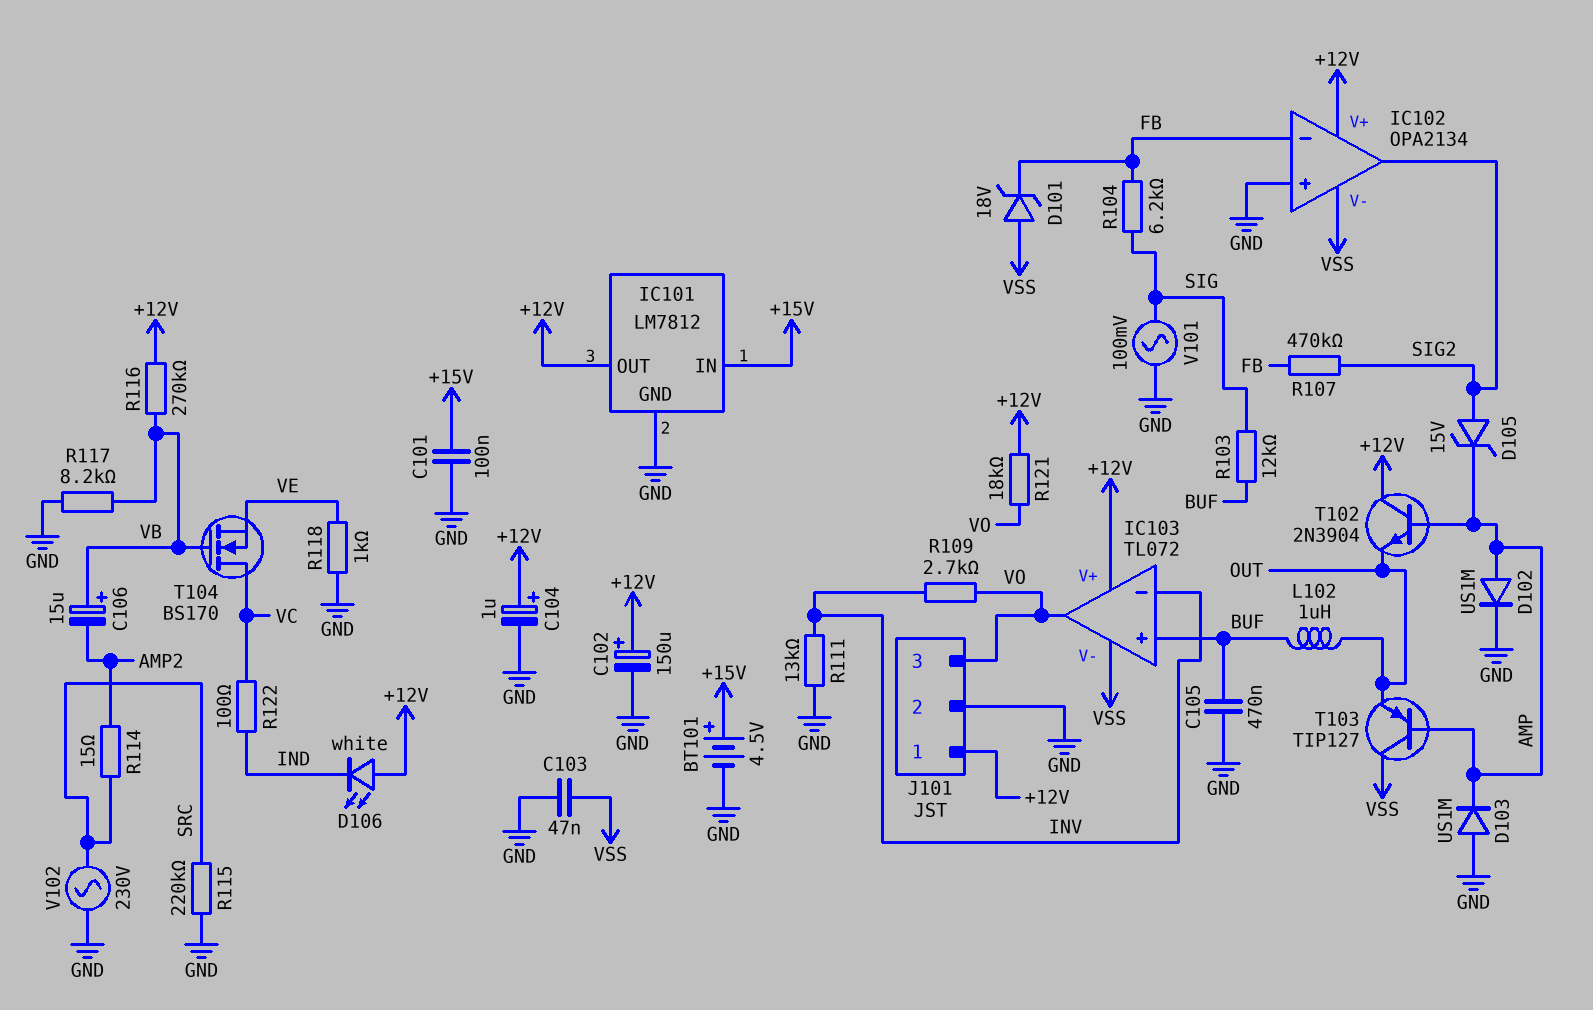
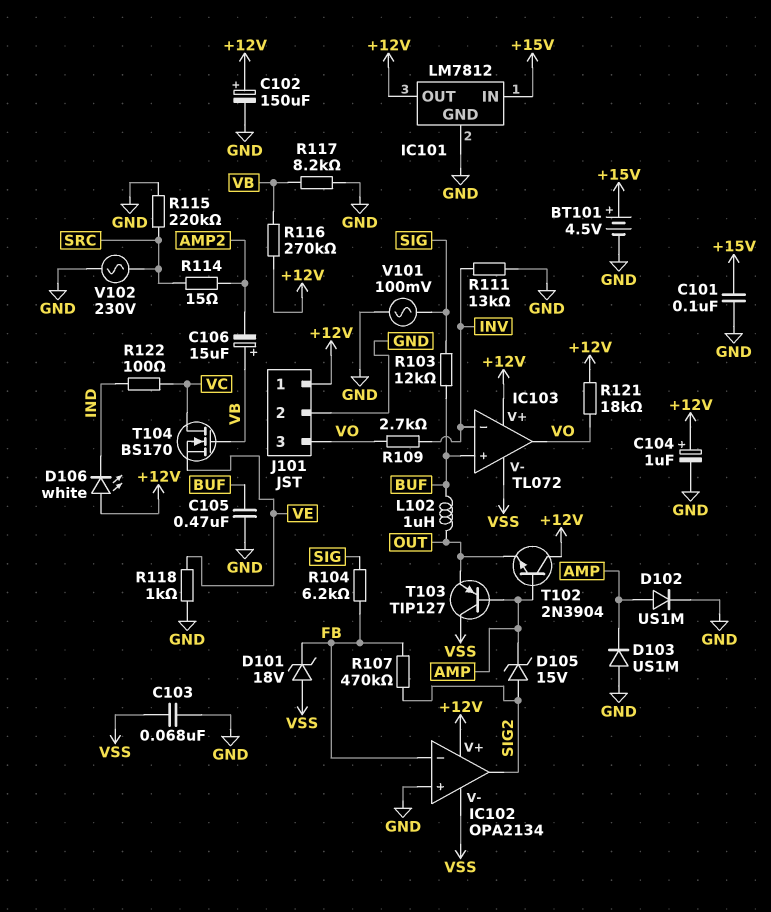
C103: 47nF (GND, VSS) -> 68nF (GND, VSS)

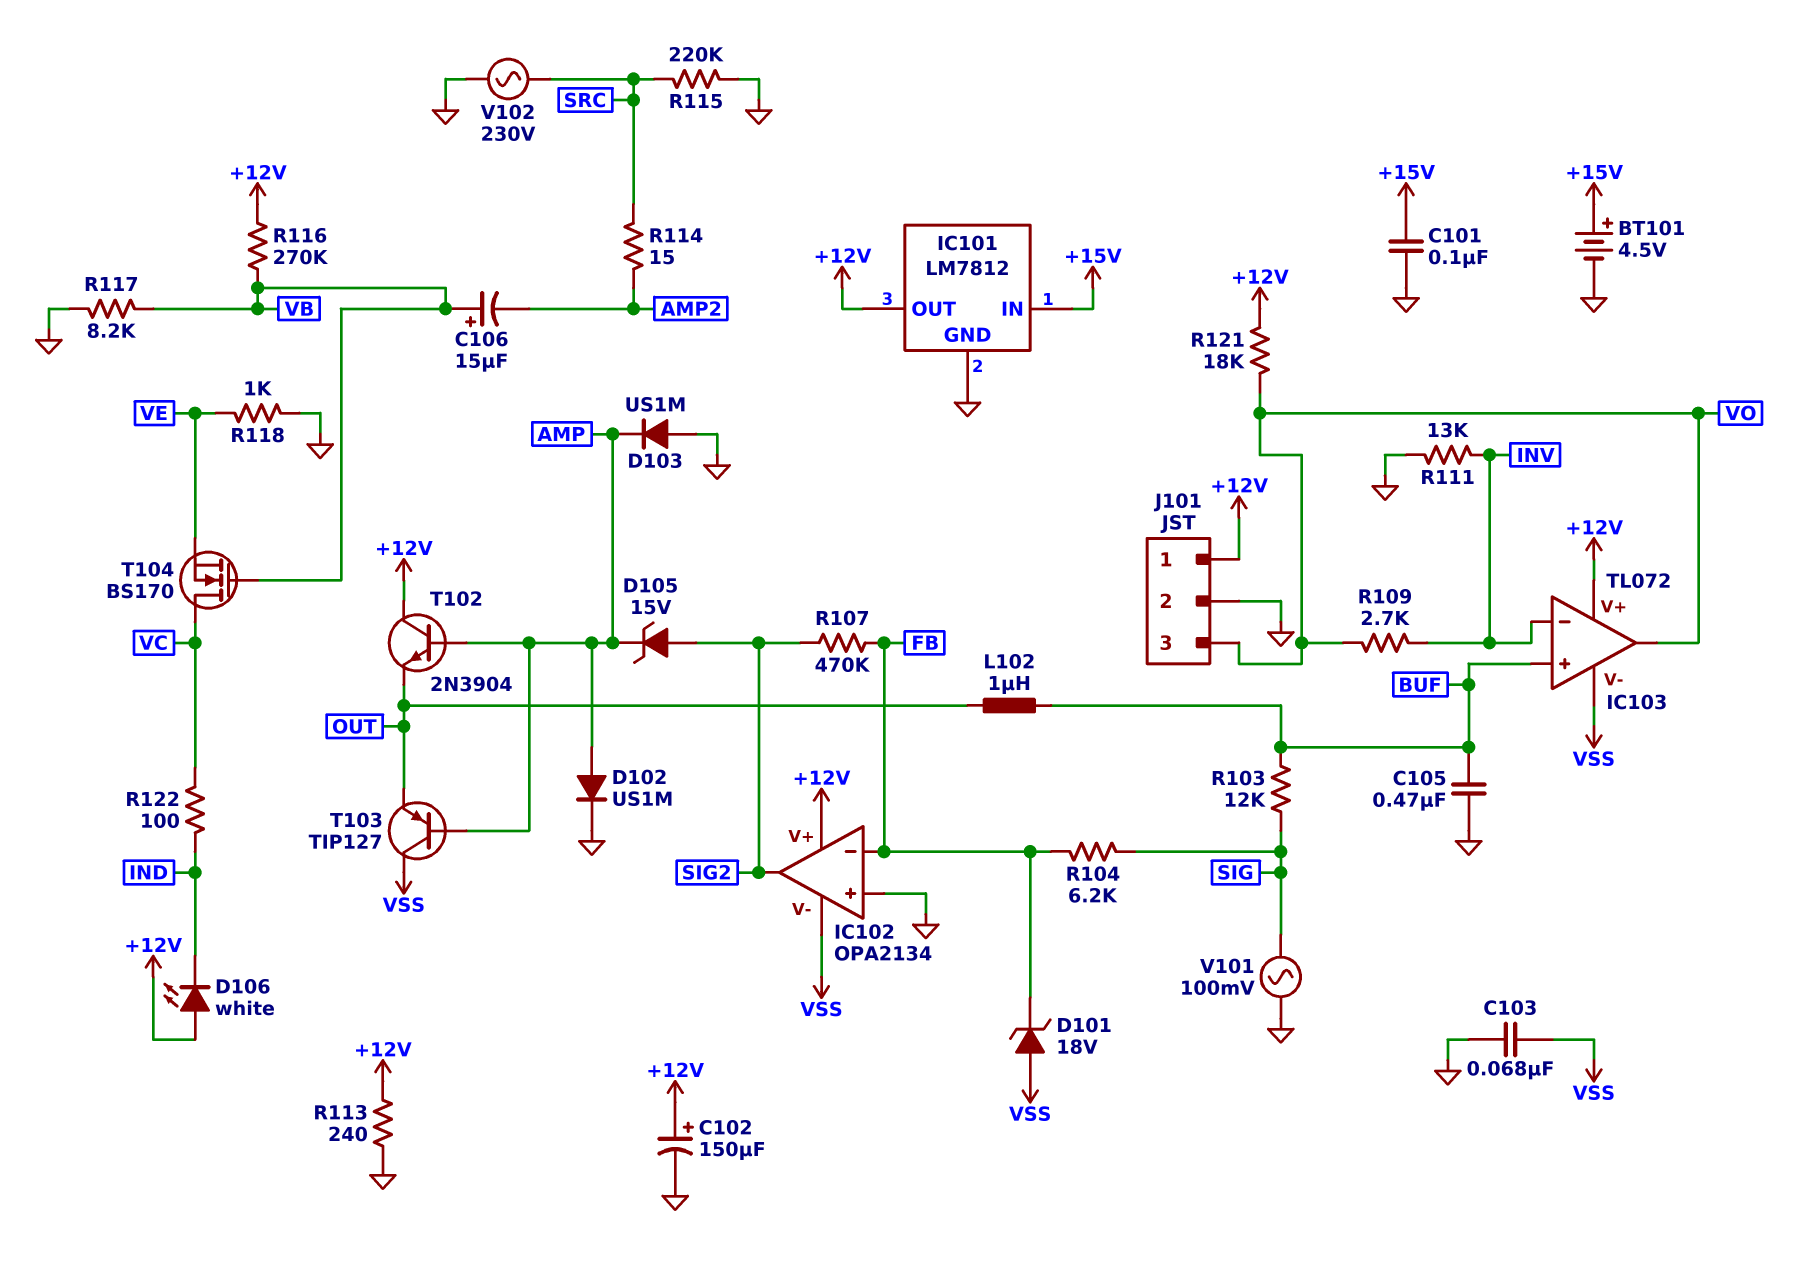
C104: 1uF (plus +12V, minus GND) -> none
R113: none -> 240 (+12V, GND)

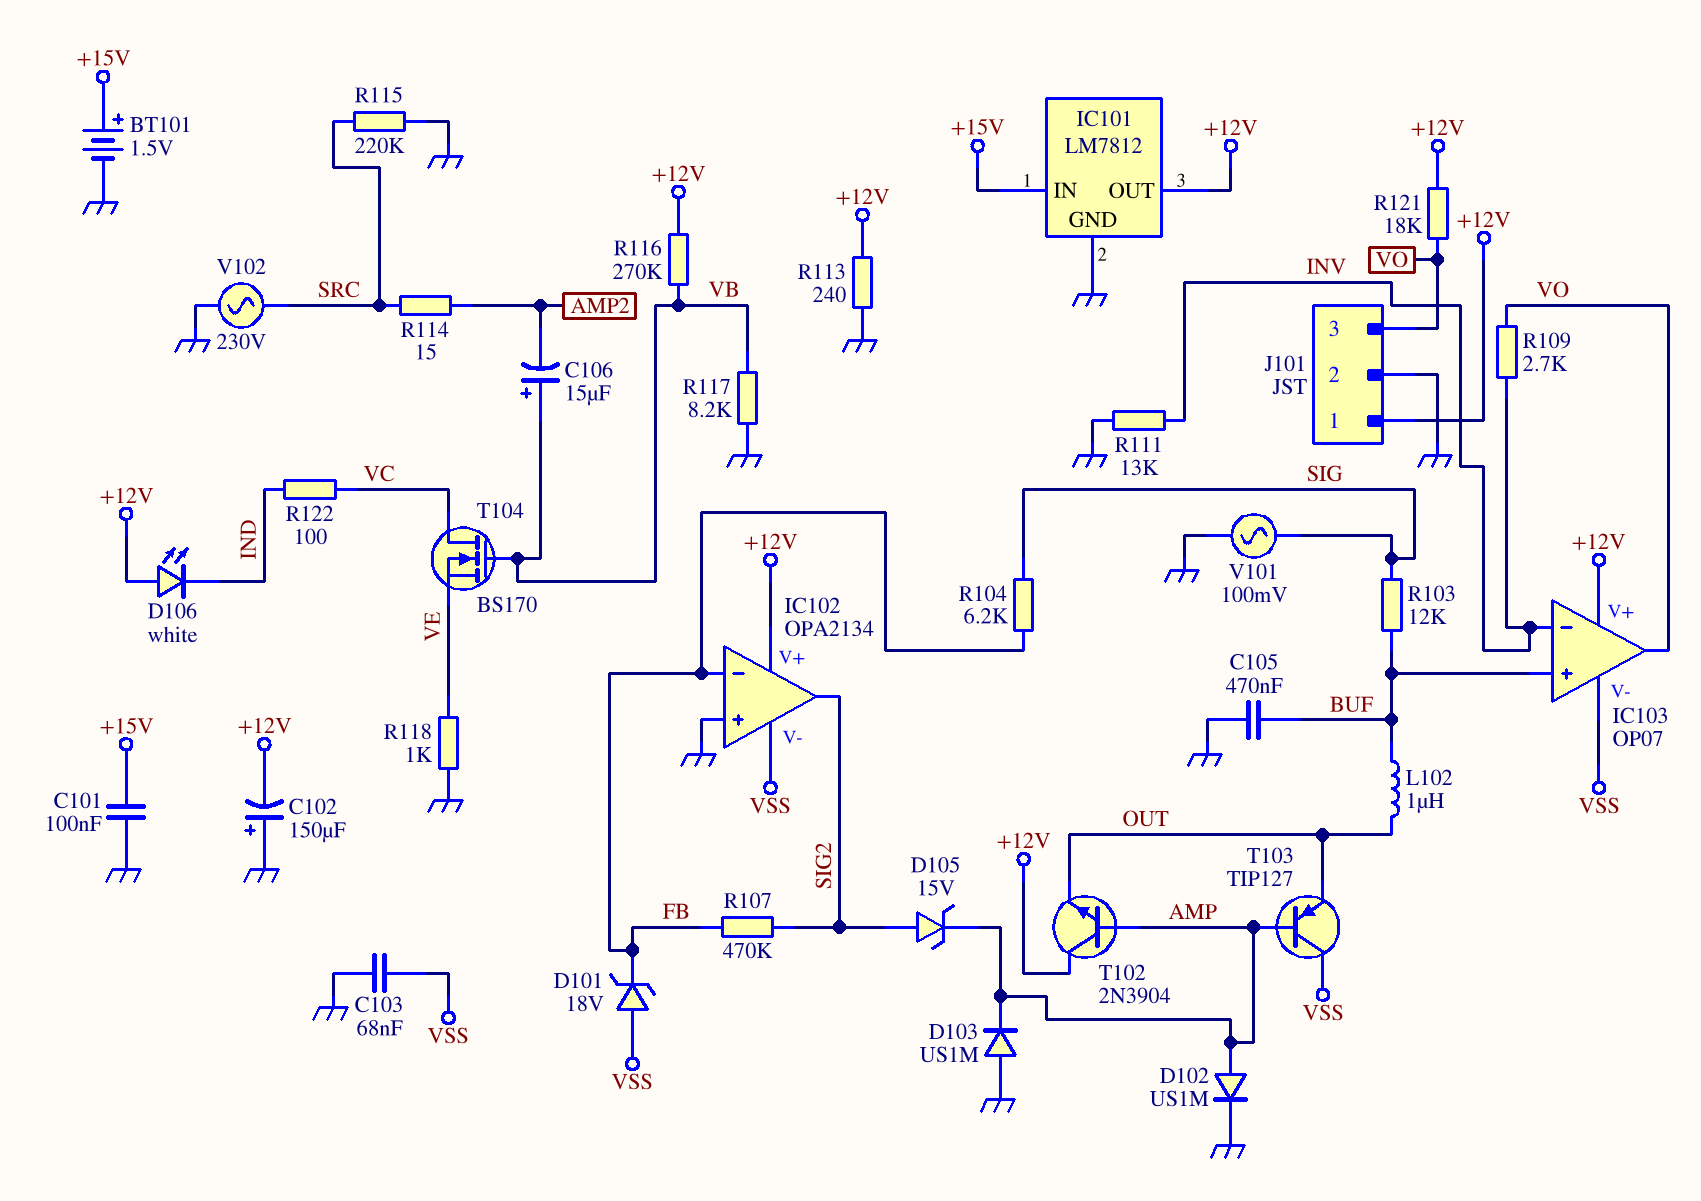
BT101: 4.5V (plus +15V, minus GND) -> 1.5V (plus +15V, minus GND)
C102: 150uF (plus +12V, minus GND) -> 150uF (plus GND, minus +12V)
IC103: TL072 -> OP07

